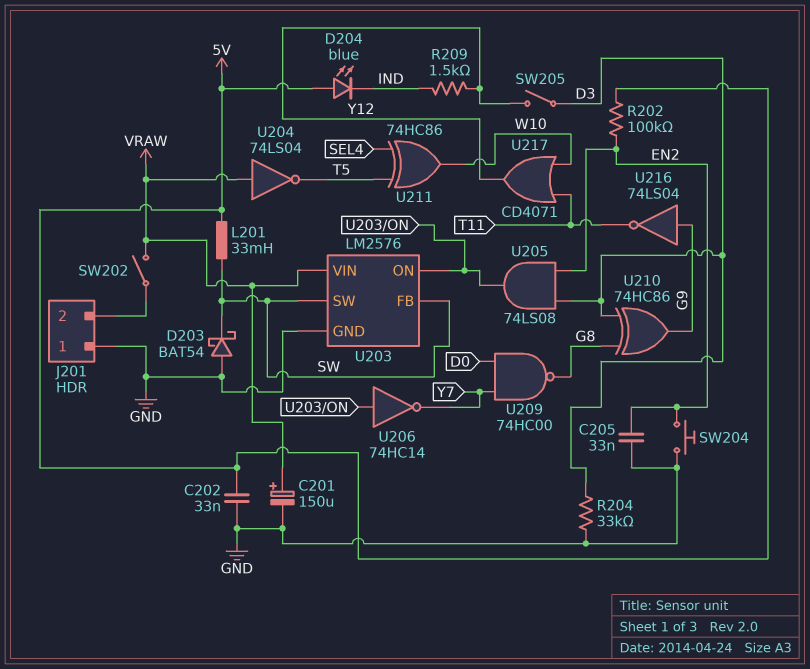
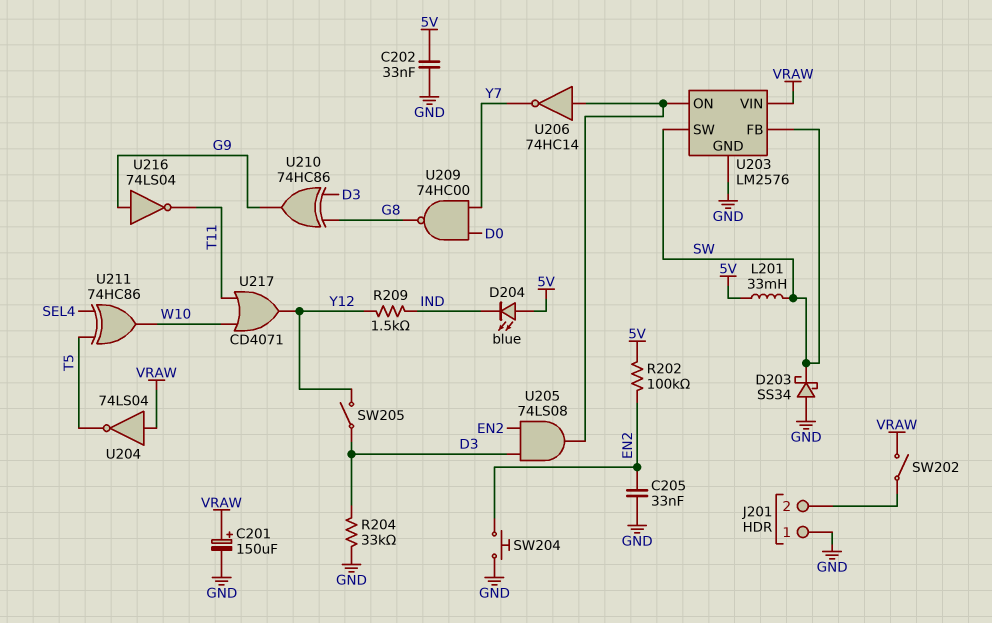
D203: schottky BAT54 (A GND, K SW) -> schottky SS34 (A GND, K SW)

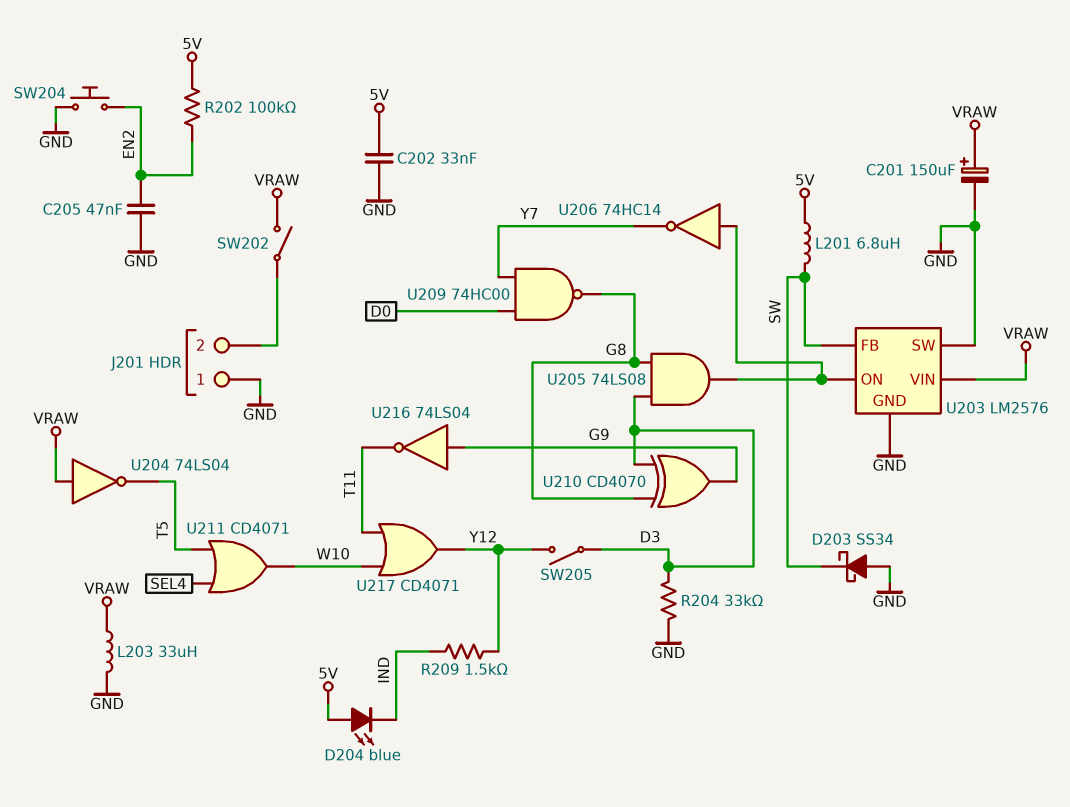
C205: 33nF (EN2, GND) -> 47nF (EN2, GND)
L201: 33mH (5V, SW) -> 6.8uH (5V, SW)
L203: none -> 33uH (GND, VRAW)
U203 pin SW: SW -> GND
U205: AND 74LS08 (in D3, in EN2, out U203/ON) -> AND 74LS08 (in D3, in G8, out U203/ON)
U210: XOR 74HC86 (in D3, in G8, out G9) -> XOR CD4070 (in D3, in G8, out G9)
U211: XOR 74HC86 (in SEL4, in T5, out W10) -> OR CD4071 (in SEL4, in T5, out W10)

